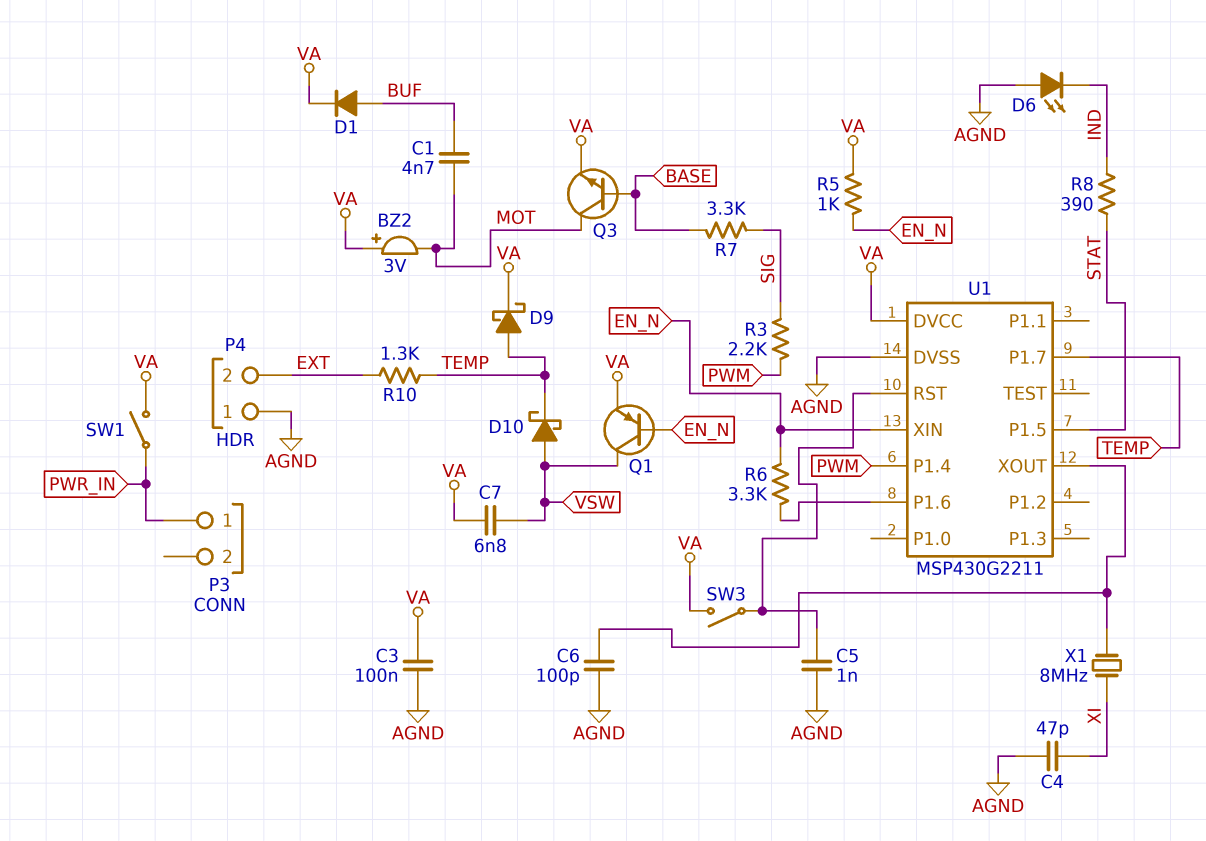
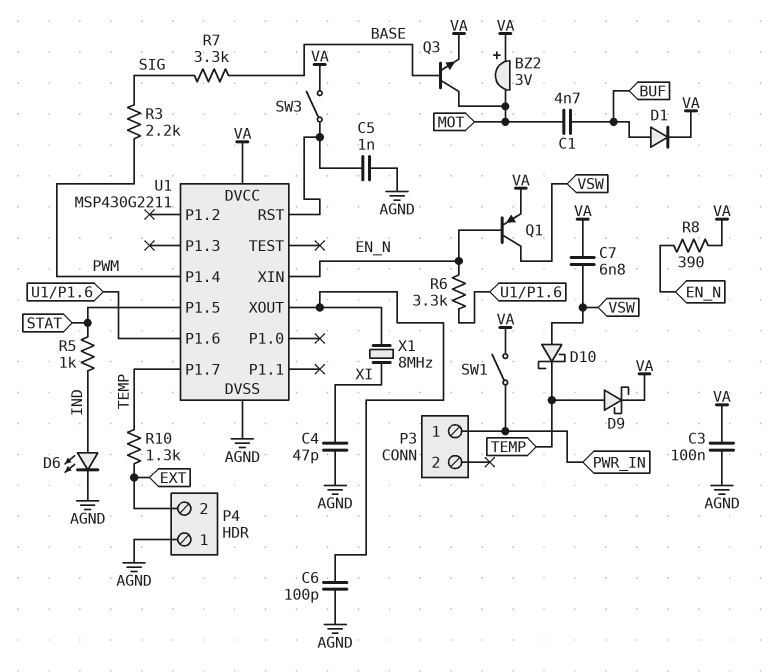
D6: LED (A AGND, K IND) -> LED (A IND, K AGND)
R5: 1k (EN_N, VA) -> 1k (IND, STAT)
R8: 390 (IND, STAT) -> 390 (EN_N, VA)

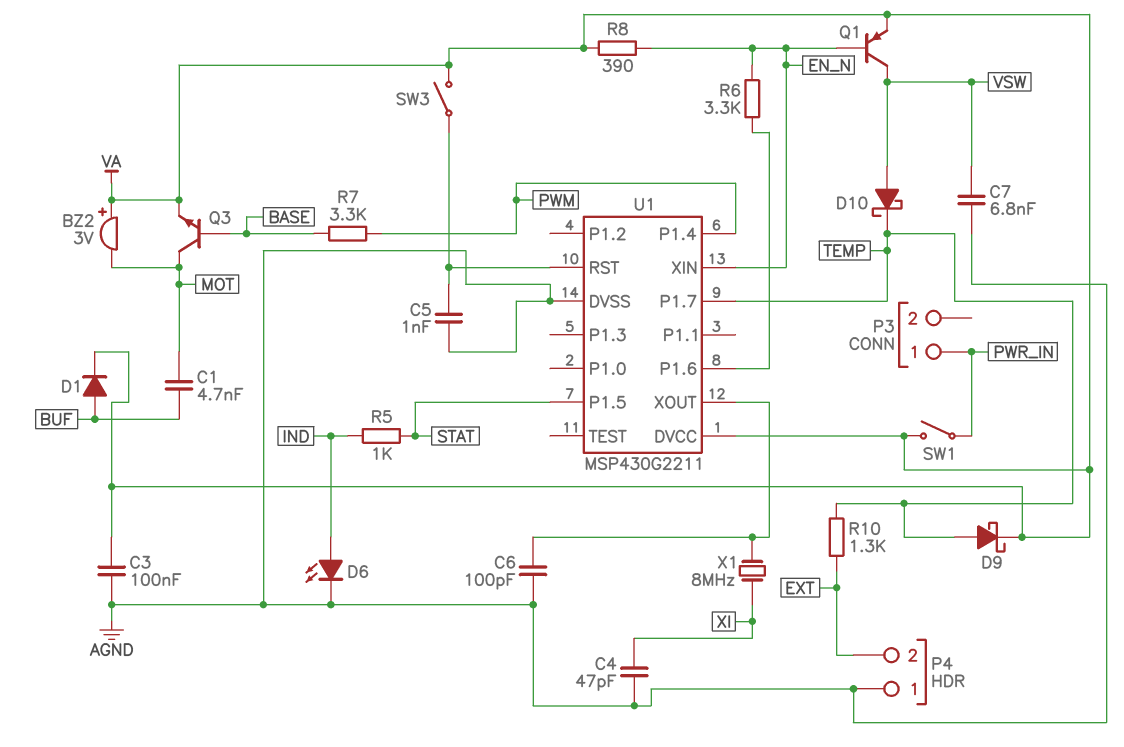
C7: 6.8nF (VA, VSW) -> 6.8nF (AGND, VSW)
R3: 2.2k (PWM, SIG) -> none
R7: 3.3k (BASE, SIG) -> 3.3k (BASE, PWM)

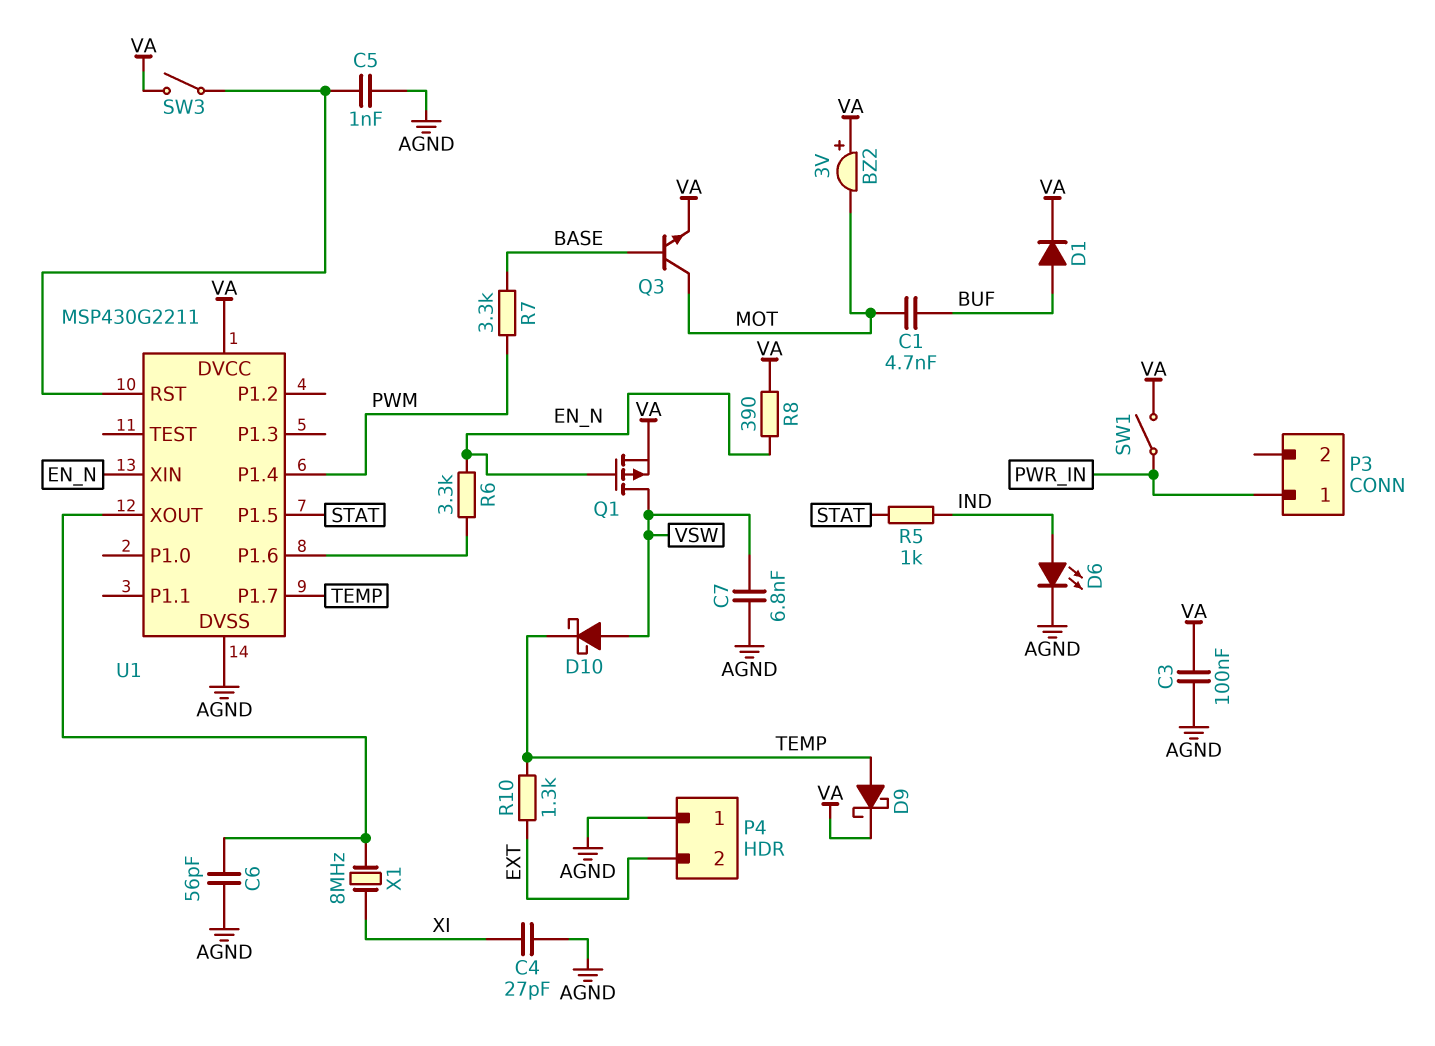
C4: 47pF (AGND, XI) -> 27pF (AGND, XI)
C6: 100pF (AGND, U1/XOUT) -> 56pF (AGND, U1/XOUT)
Q1: PNP (B EN_N, C VSW, E VA) -> PMOS (G EN_N, D VSW, S VA)

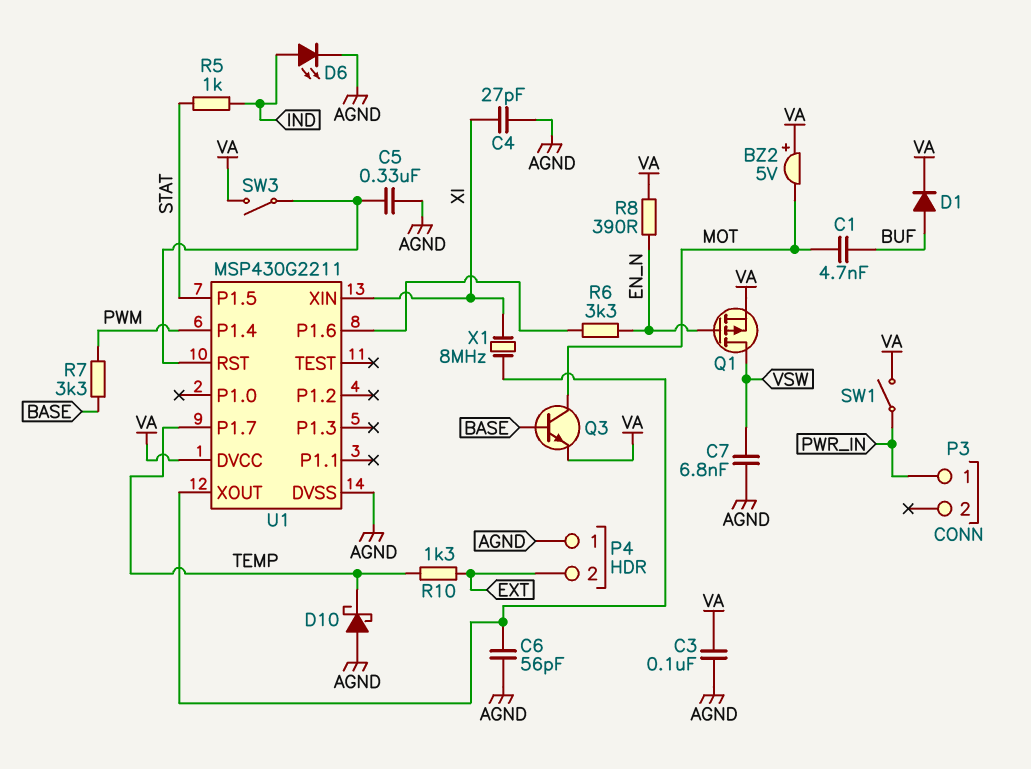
BZ2: buzzer 3V (plus VA, minus MOT) -> buzzer 5V (plus VA, minus MOT)
C5: 1nF (AGND, U1/RST) -> 330nF (AGND, U1/RST)
D9: schottky (A TEMP, K VA) -> none
D10: schottky (A VSW, K TEMP) -> schottky (A AGND, K TEMP)
U1 pin XIN: EN_N -> XI

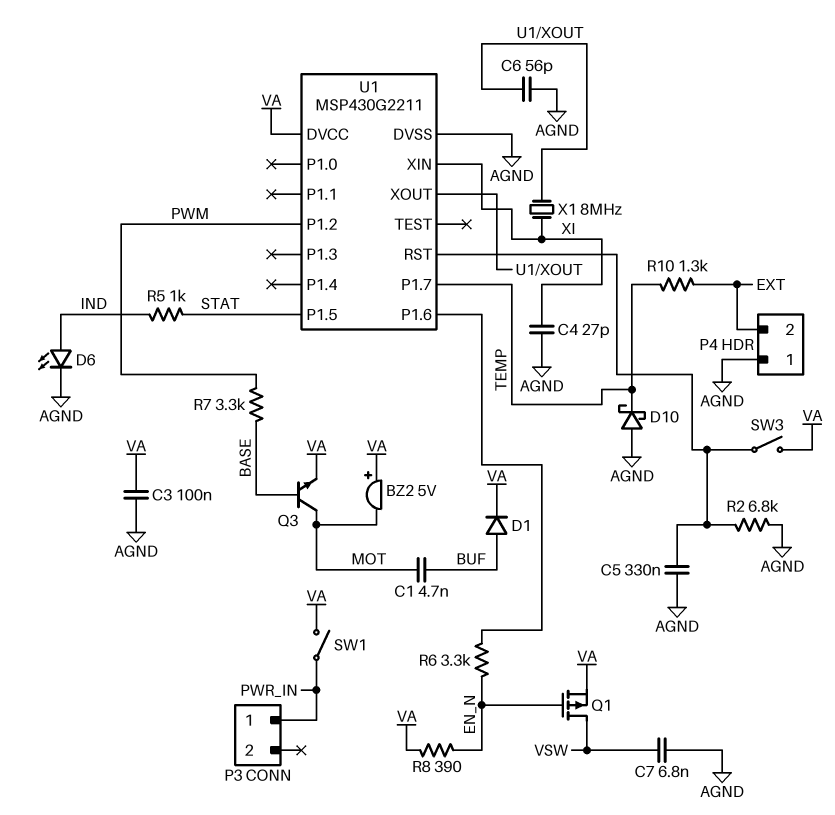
R2: none -> 6.8k (AGND, U1/RST)
U1 pin P1.2: none -> PWM
U1 pin P1.4: PWM -> none

